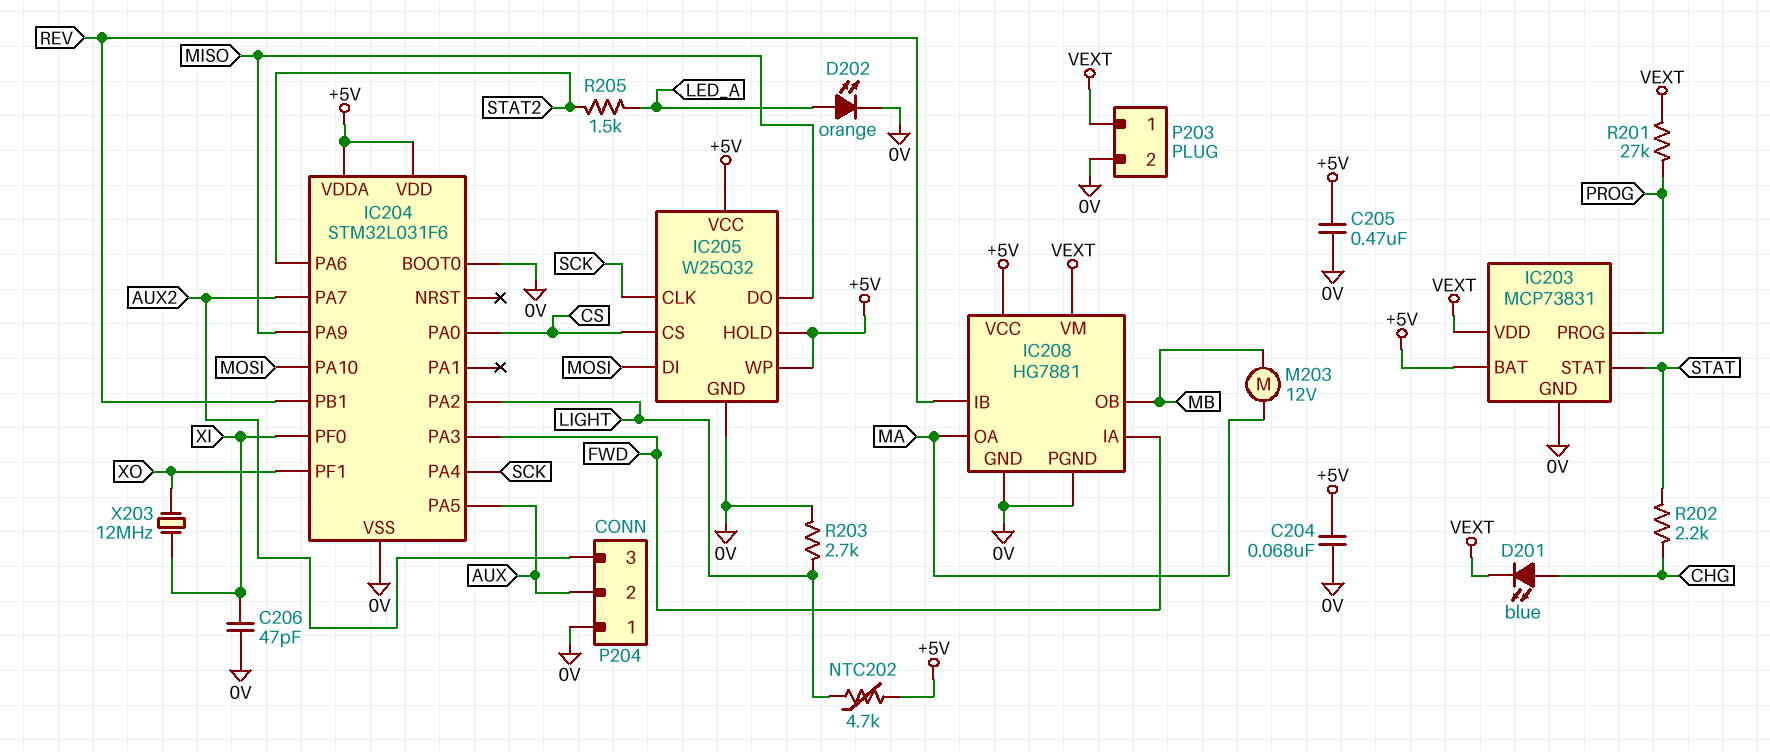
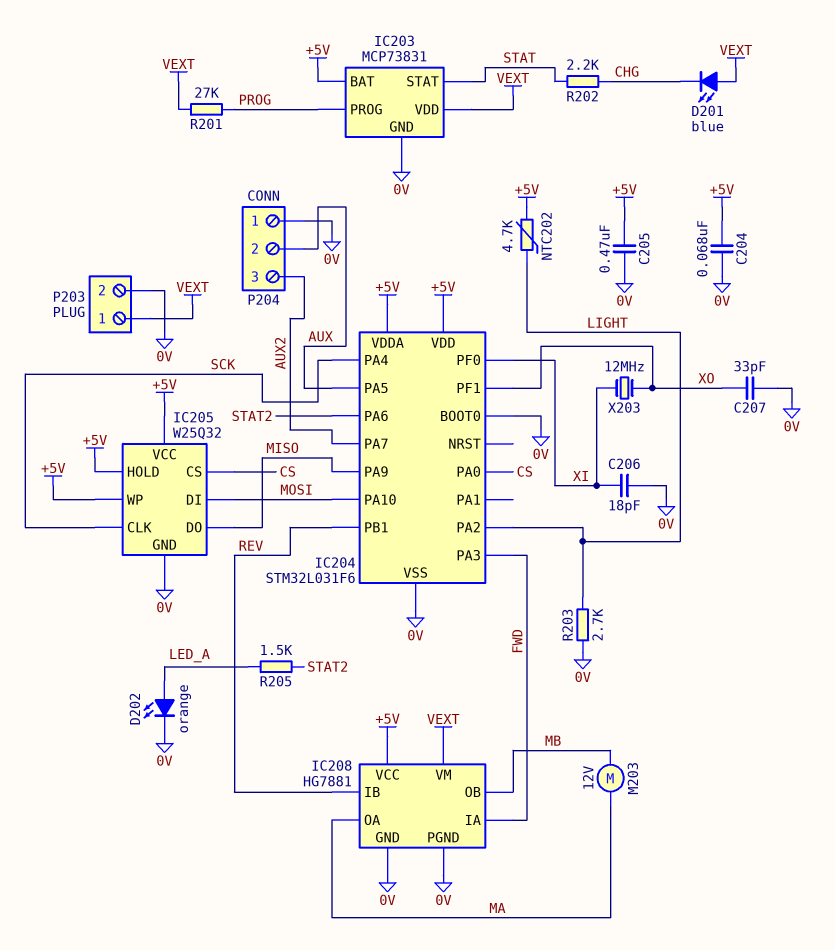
C206: 47pF (0V, XI) -> 18pF (0V, XI)
C207: none -> 33pF (0V, XO)
D201: LED blue (A CHG, K VEXT) -> LED blue (A VEXT, K CHG)

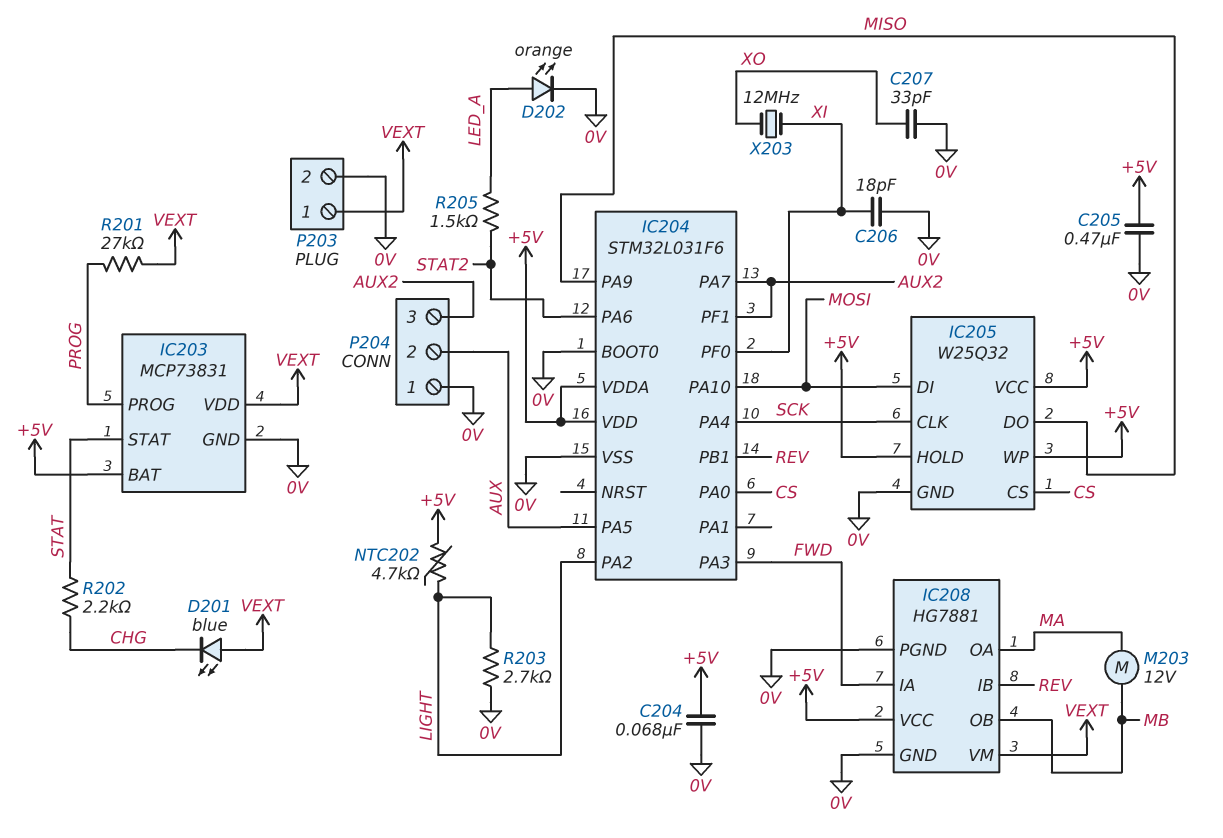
IC204 pin PF1: XO -> AUX2

